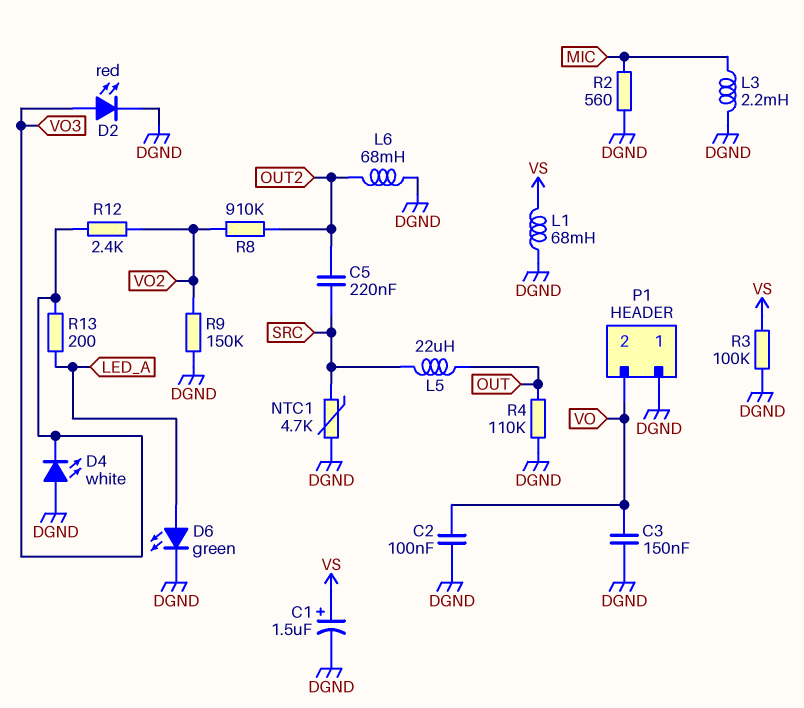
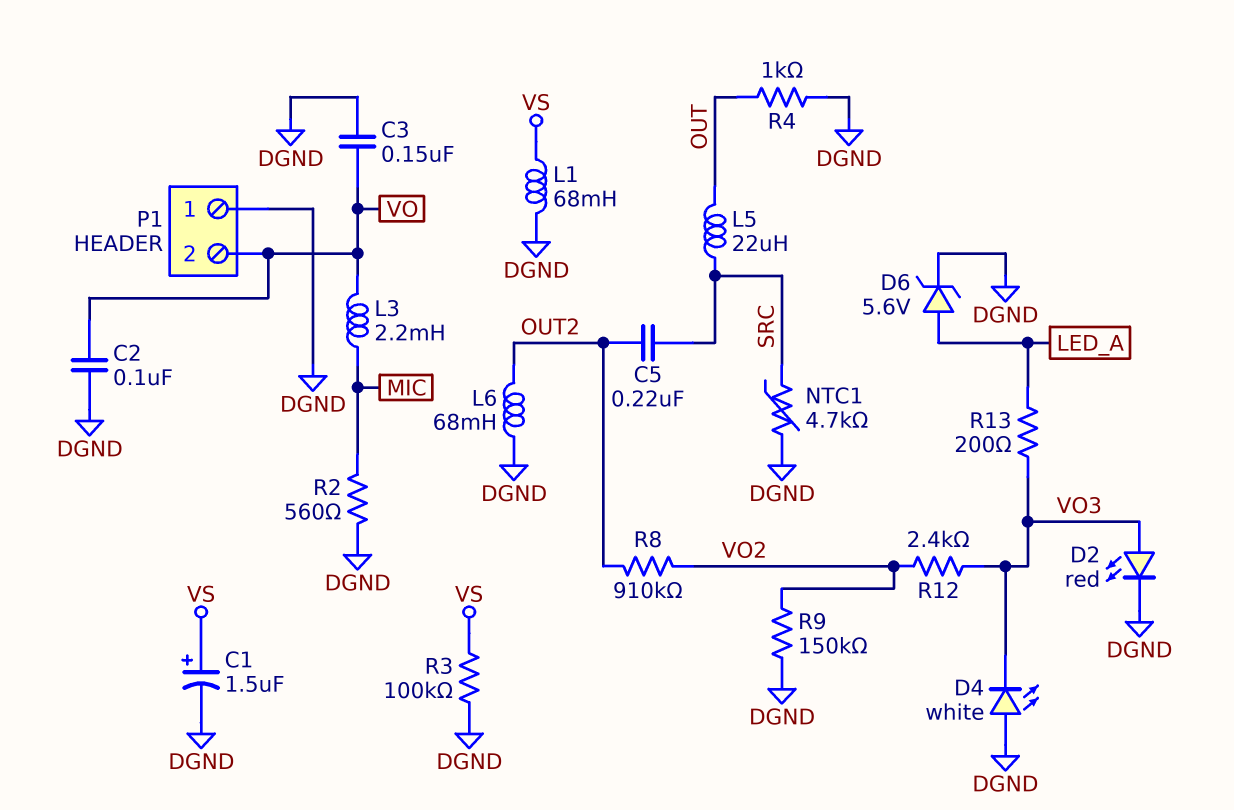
D6: LED green (A LED_A, K DGND) -> zener 5.6V (A LED_A, K DGND)
L3: 2.2mH (DGND, MIC) -> 2.2mH (MIC, VO)
R4: 110k (DGND, OUT) -> 1k (DGND, OUT)

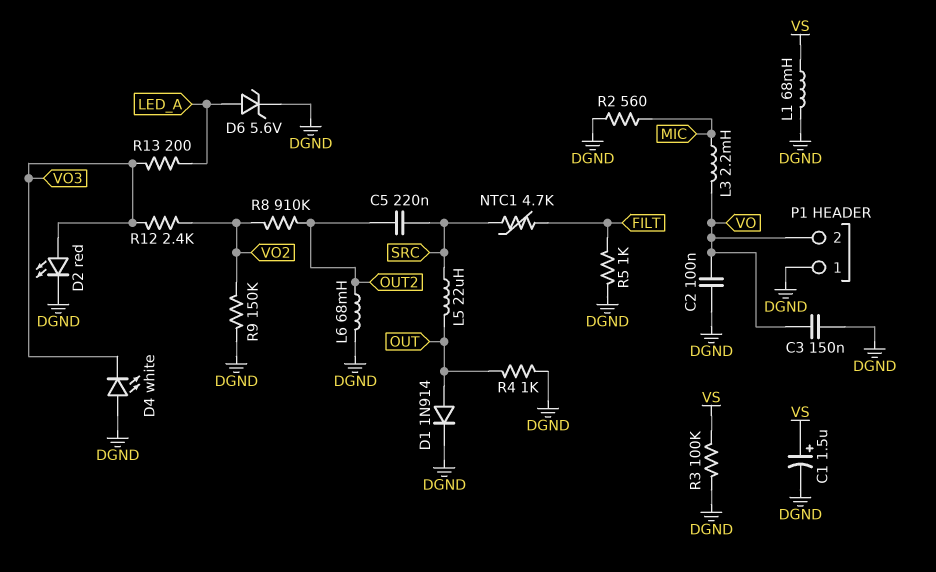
D1: none -> diode 1N914 (A OUT, K DGND)
NTC1: 4.7k (DGND, SRC) -> 4.7k (FILT, SRC)
R5: none -> 1k (DGND, FILT)

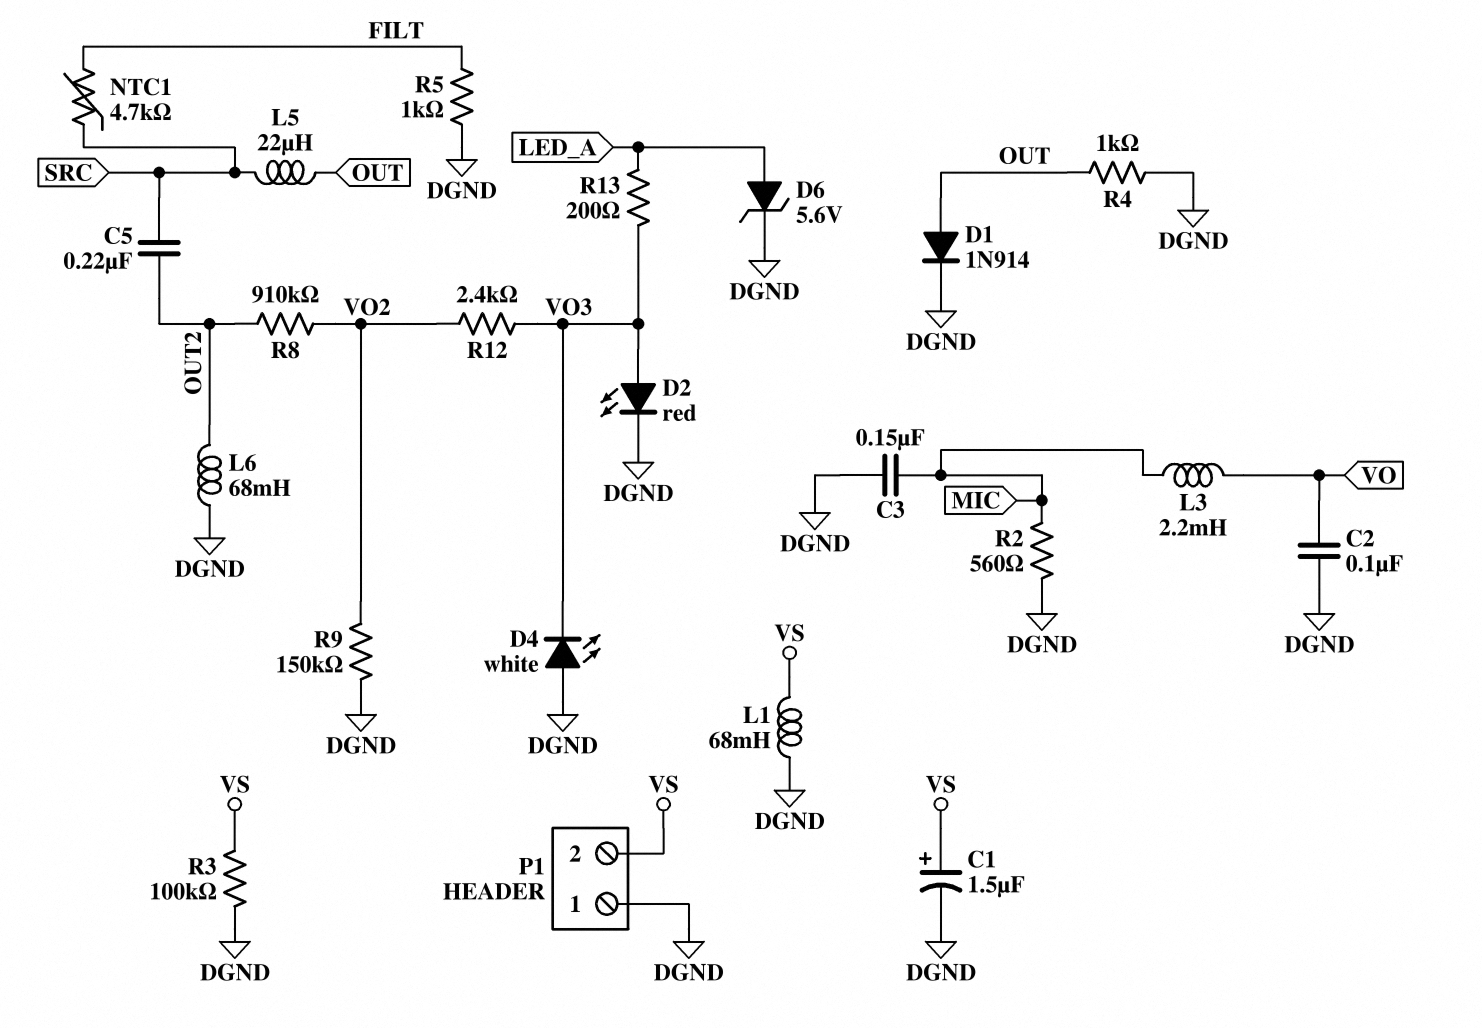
C3: 150nF (DGND, VO) -> 150nF (DGND, MIC)
P1 pin 2: VO -> VS

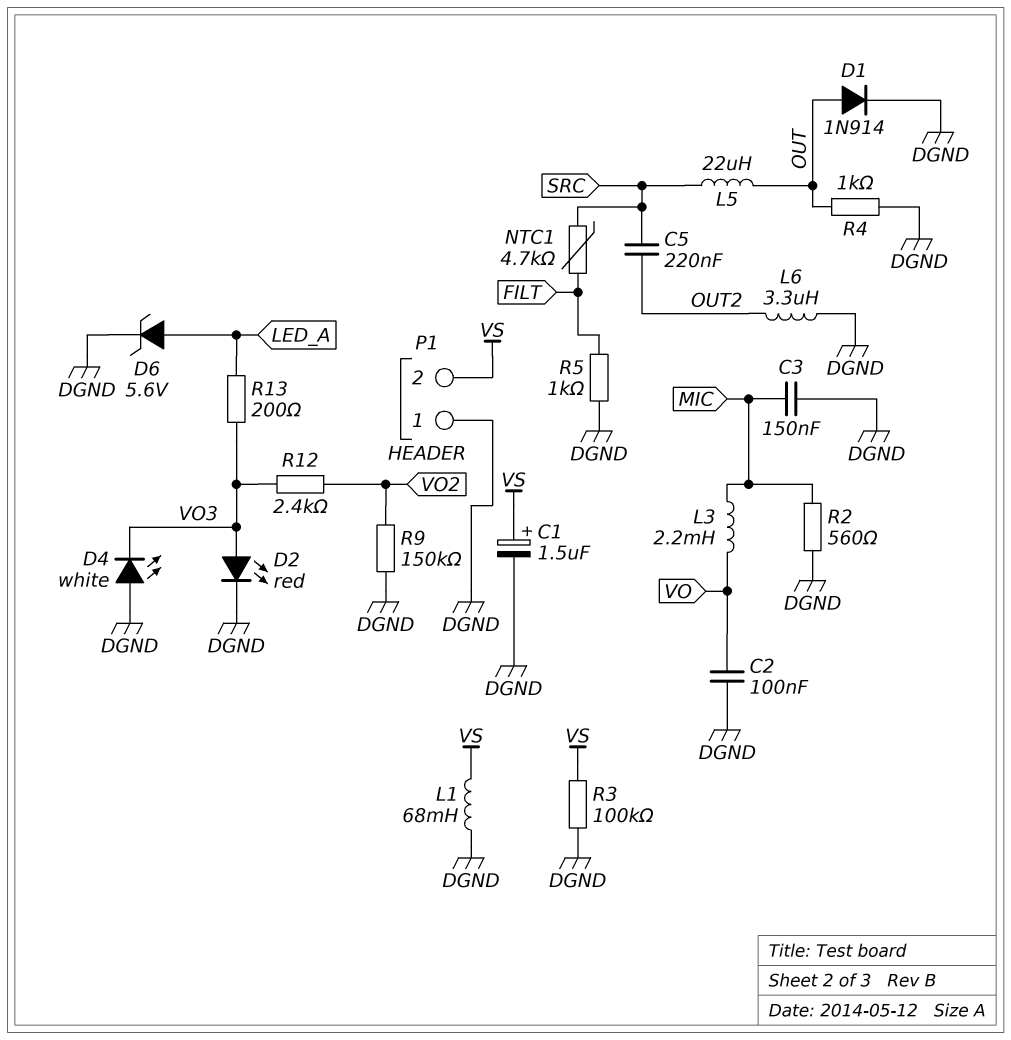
L6: 68mH (DGND, OUT2) -> 3.3uH (DGND, OUT2)
R8: 910k (OUT2, VO2) -> none

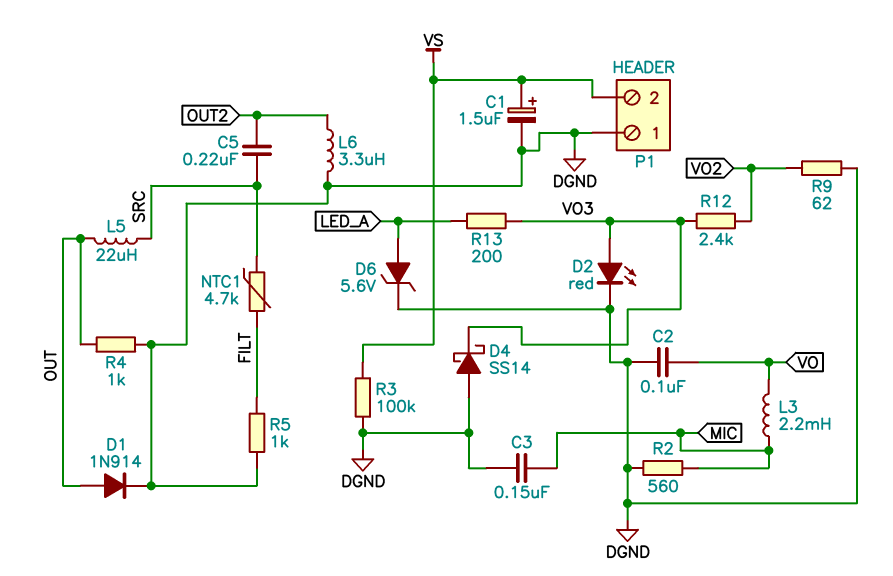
D4: LED white (A DGND, K VO3) -> schottky SS14 (A DGND, K VO3)
L1: 68mH (DGND, VS) -> none
R9: 150k (DGND, VO2) -> 62 (DGND, VO2)

